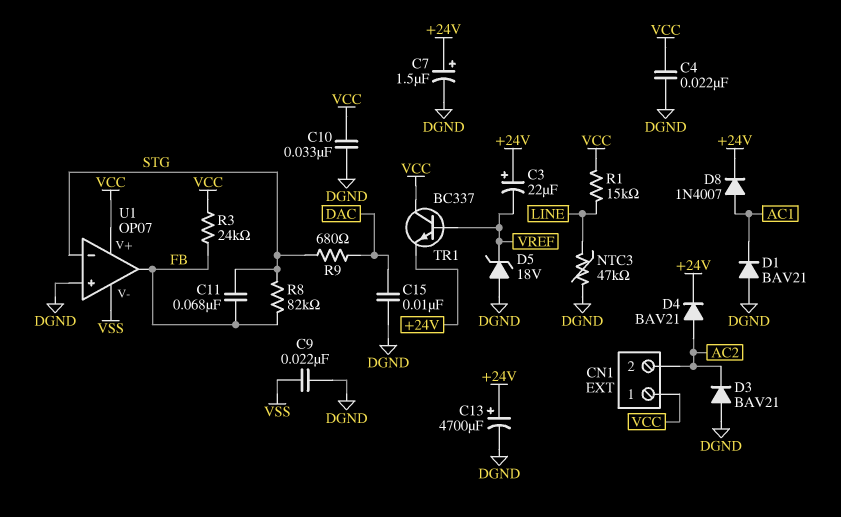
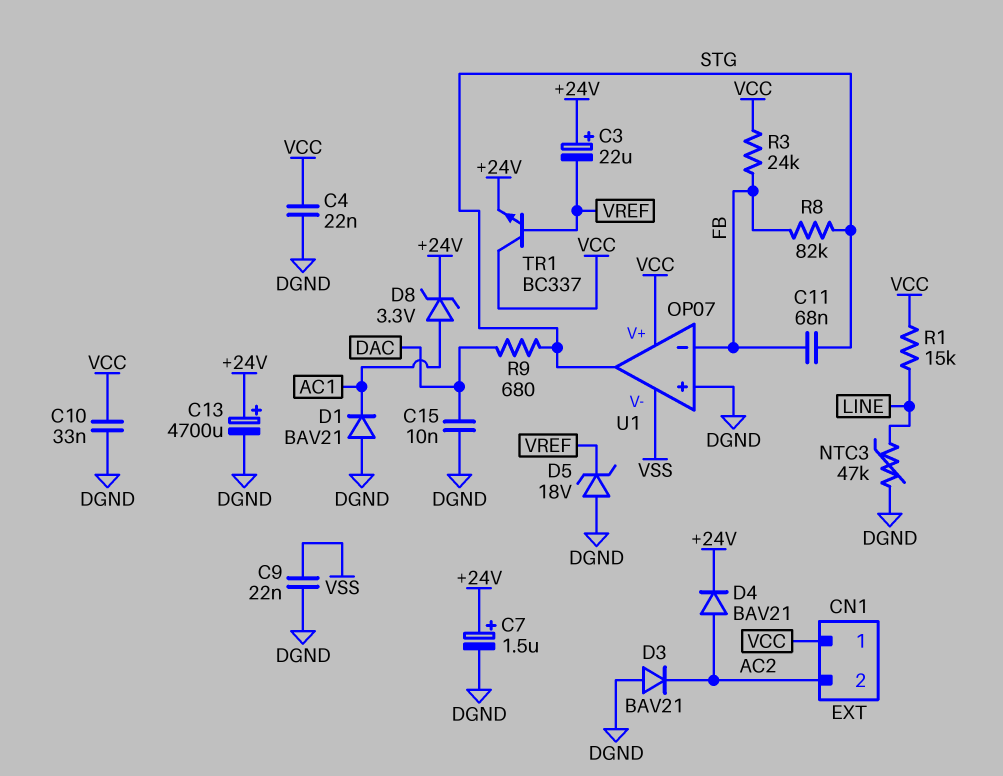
D8: diode 1N4007 (A AC1, K +24V) -> zener 3.3V (A AC1, K +24V)
U1 pin in-: STG -> FB
U1 pin out: FB -> STG

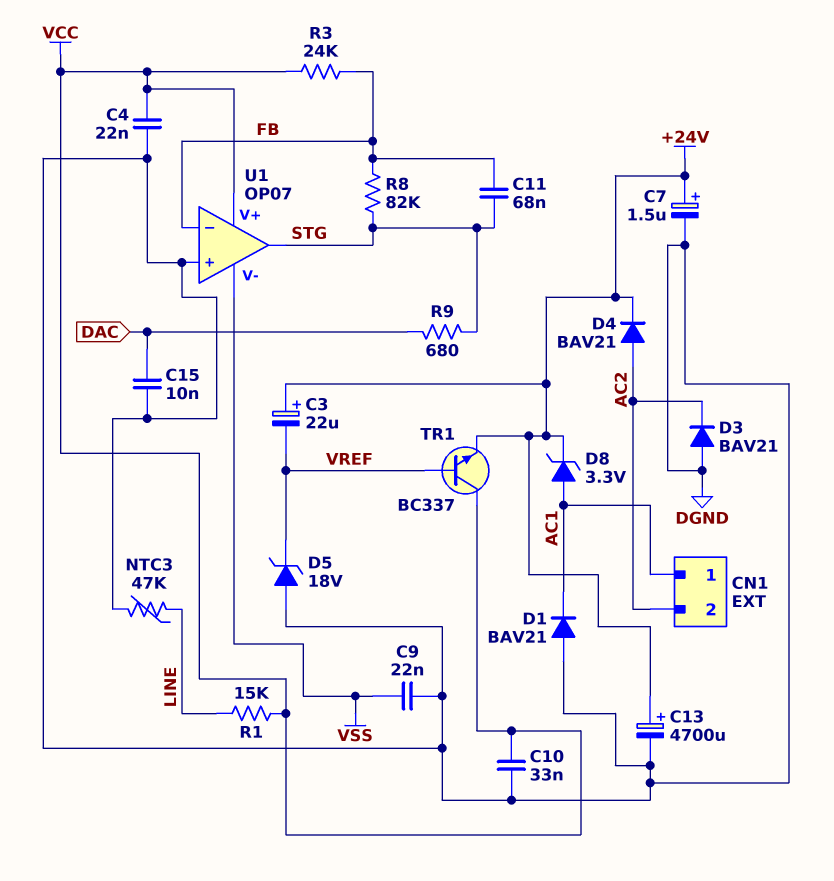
CN1 pin 1: VCC -> AC1

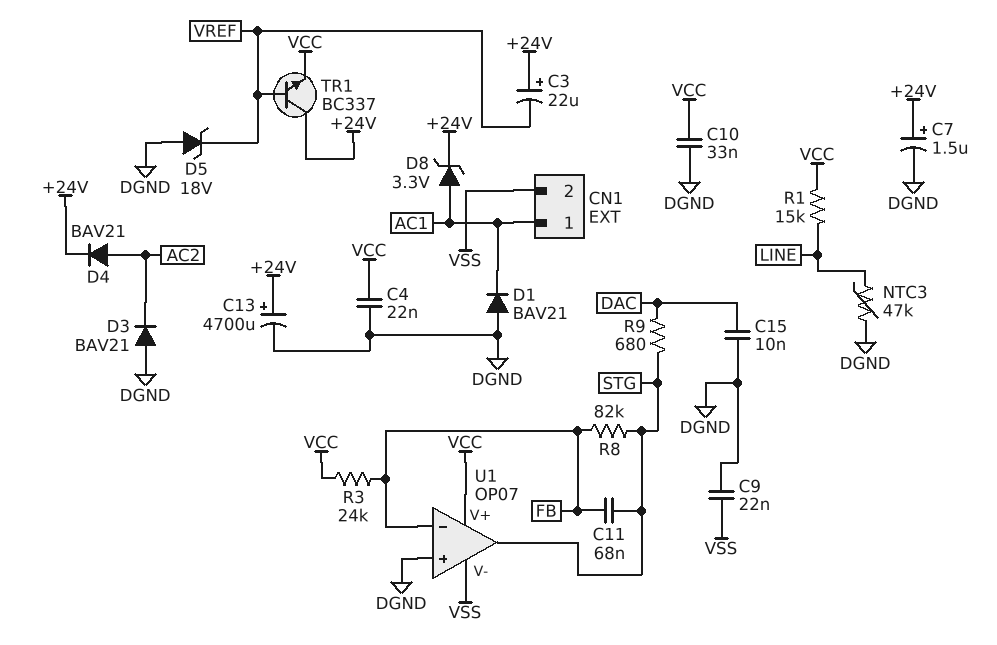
CN1 pin 2: AC2 -> VSS
TR1: NPN BC337 (B VREF, C VCC, E +24V) -> NPN BC337 (B VREF, C +24V, E VCC)

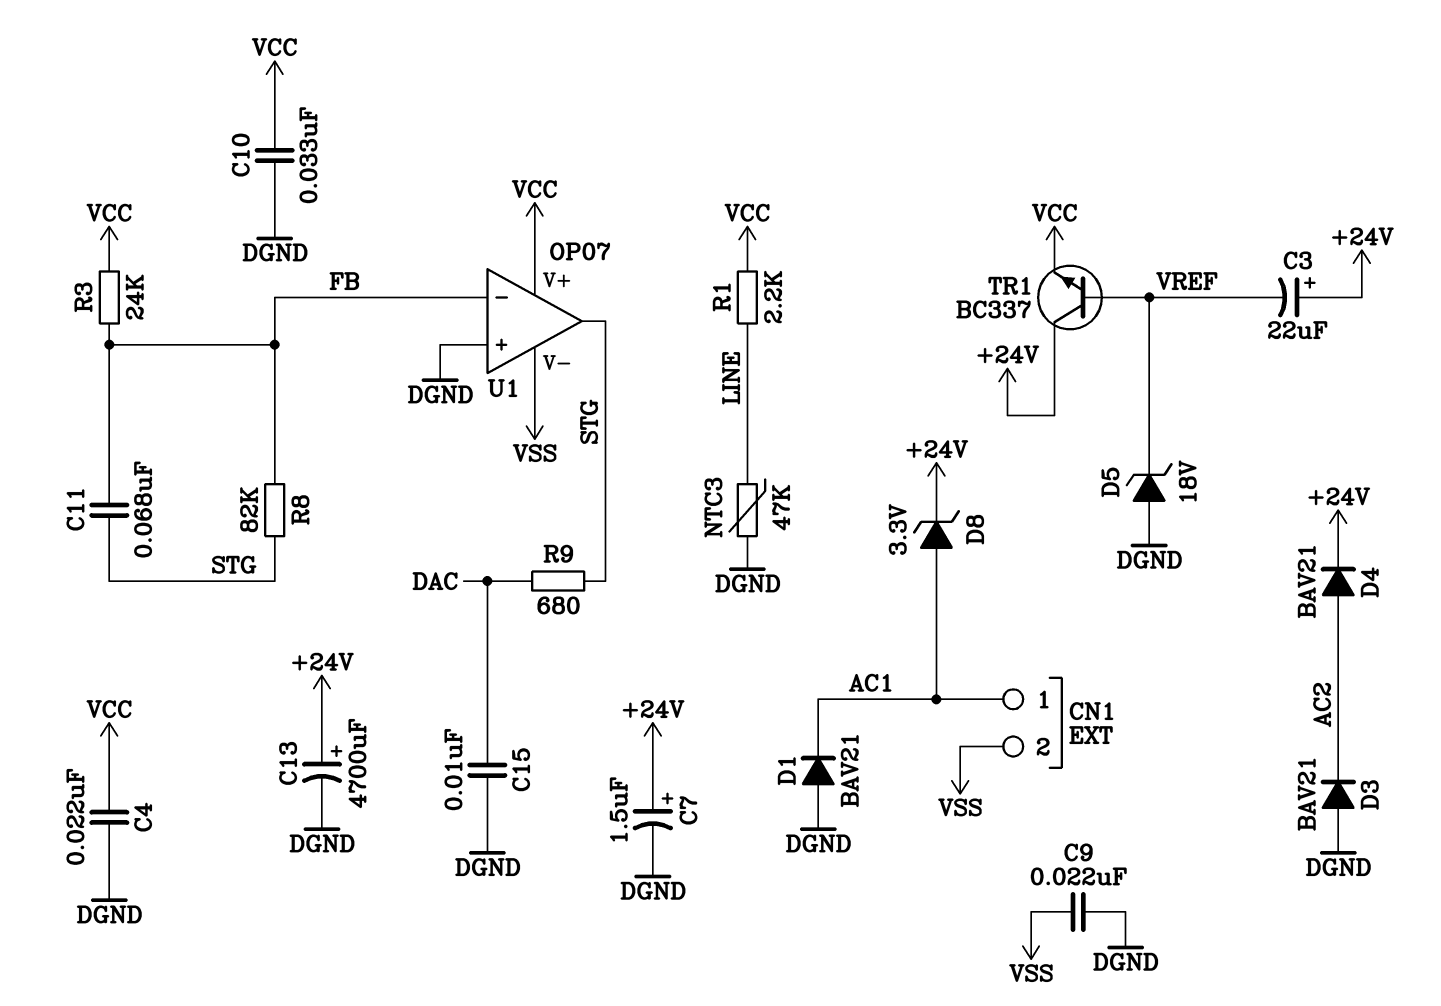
R1: 15k (LINE, VCC) -> 2.2k (LINE, VCC)

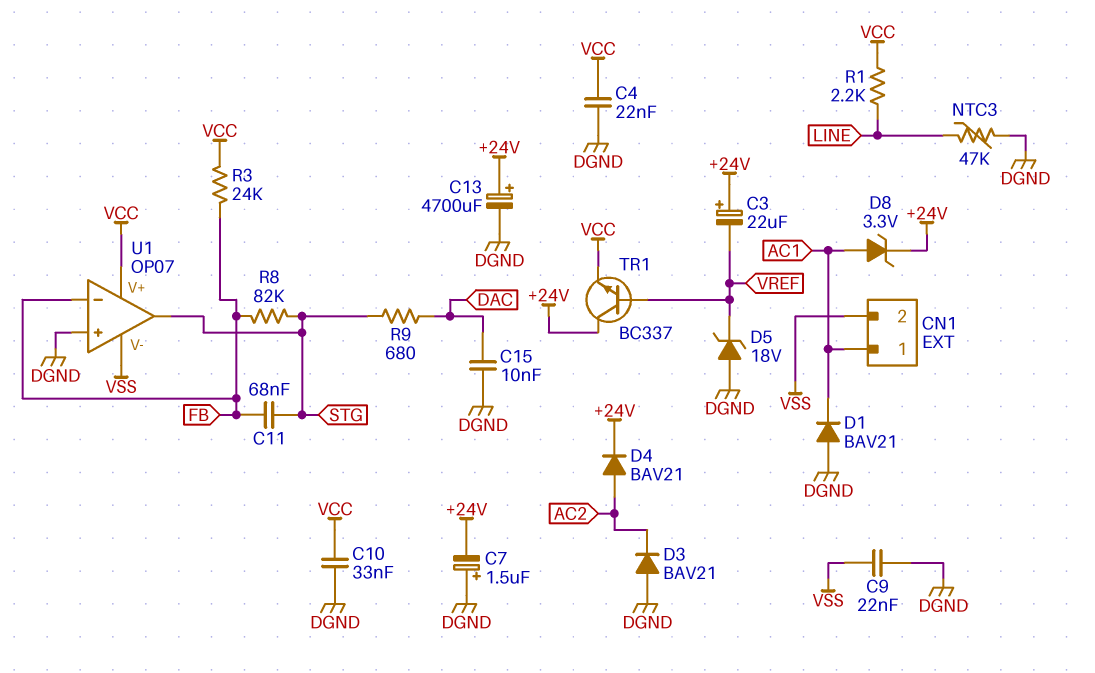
C7: 1.5uF (plus +24V, minus DGND) -> 1.5uF (plus DGND, minus +24V)

